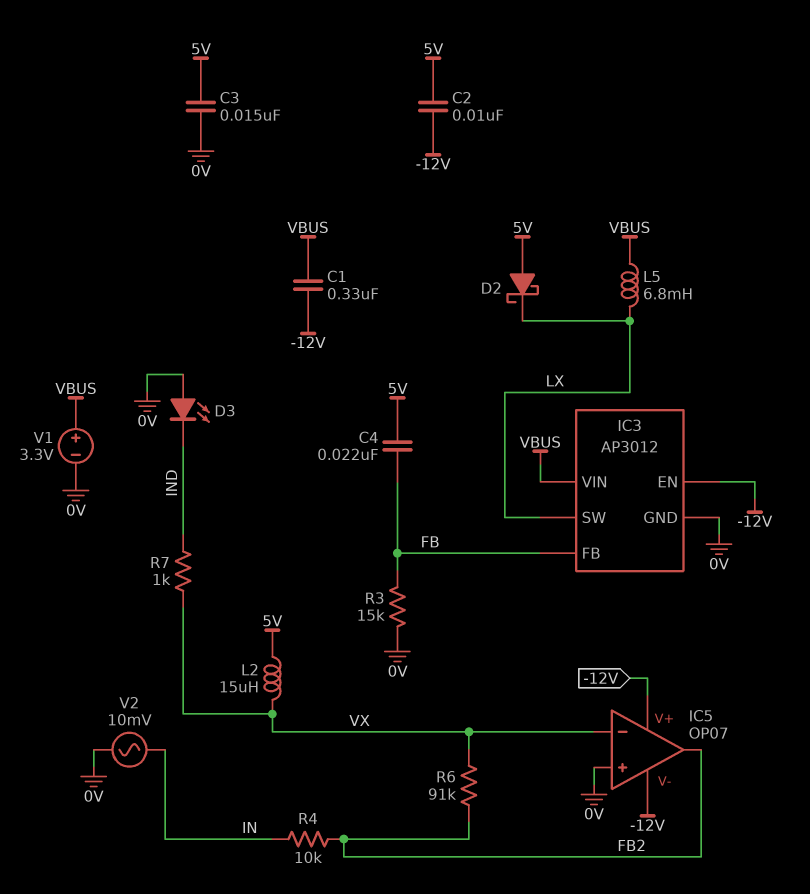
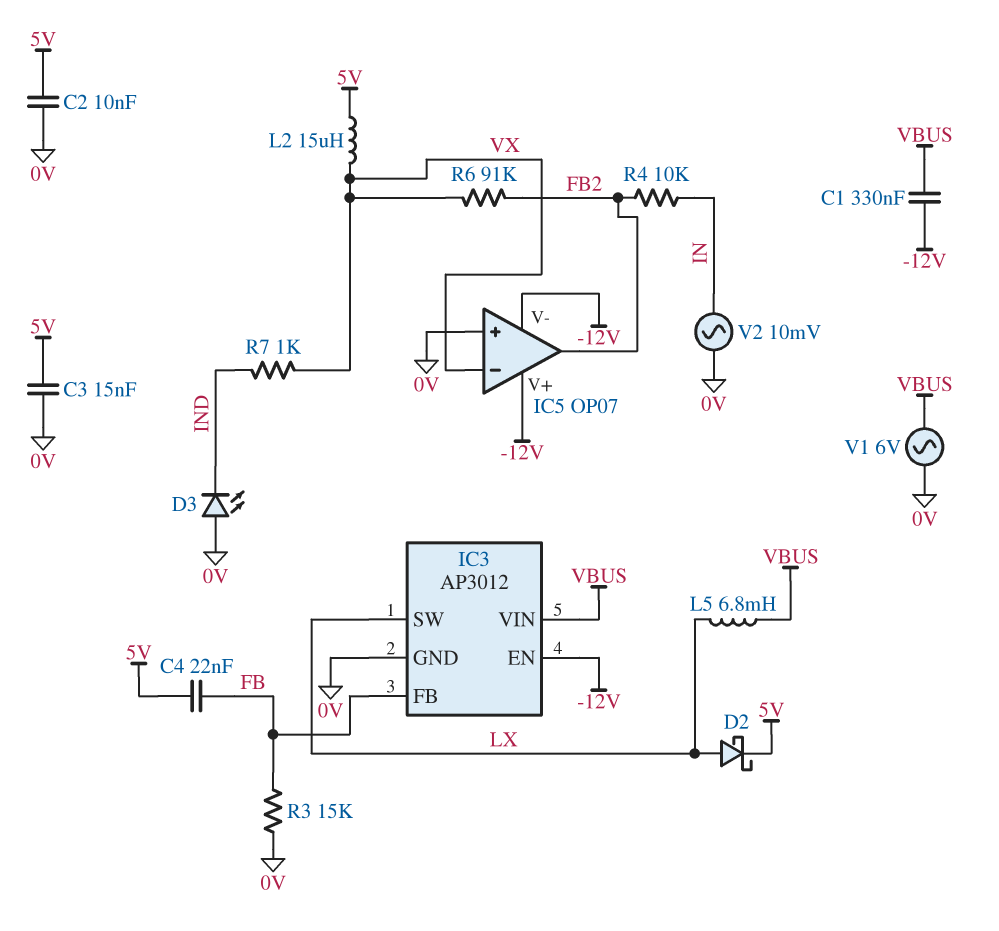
C2: 10nF (-12V, 5V) -> 10nF (0V, 5V)
D2: schottky (A 5V, K LX) -> schottky (A LX, K 5V)
V1: 3.3V (plus VBUS, minus 0V) -> AC 6V (0V, VBUS)

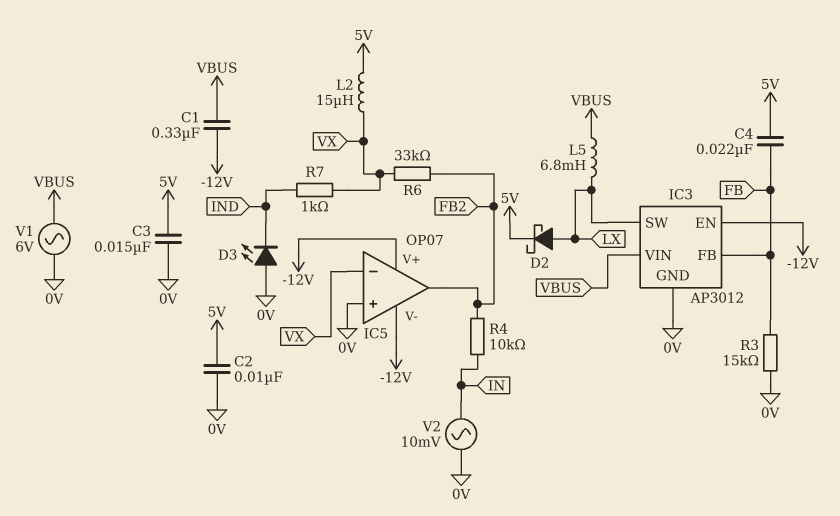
R6: 91k (FB2, VX) -> 33k (FB2, VX)

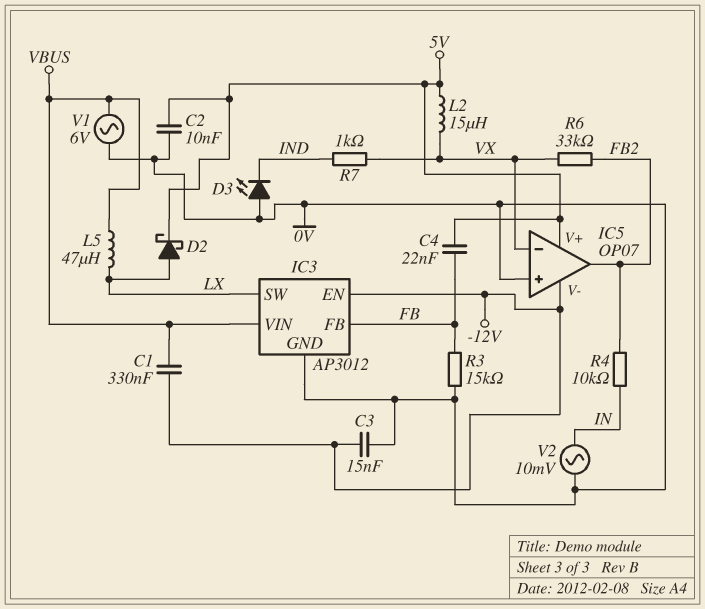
C3: 15nF (0V, 5V) -> 15nF (-12V, 0V)
IC5 pin V+: -12V -> 5V
L5: 6.8mH (LX, VBUS) -> 47uH (LX, VBUS)

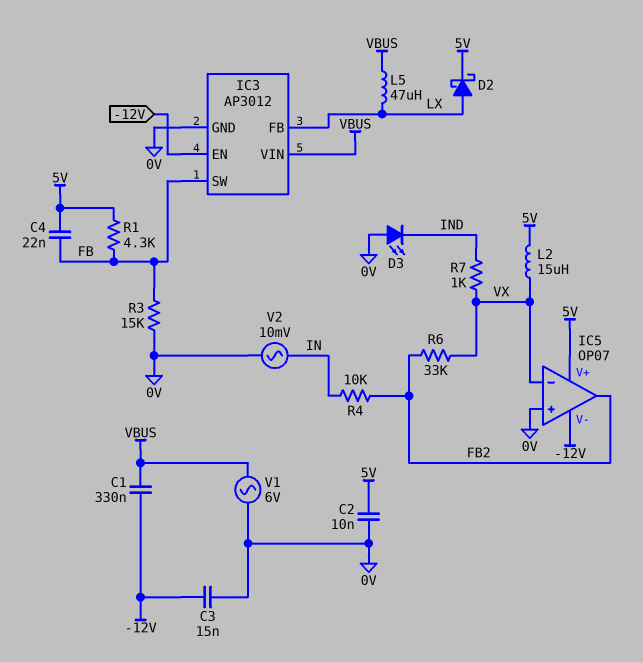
IC3 pin FB: FB -> LX
IC3 pin SW: LX -> FB
R1: none -> 4.3k (5V, FB)

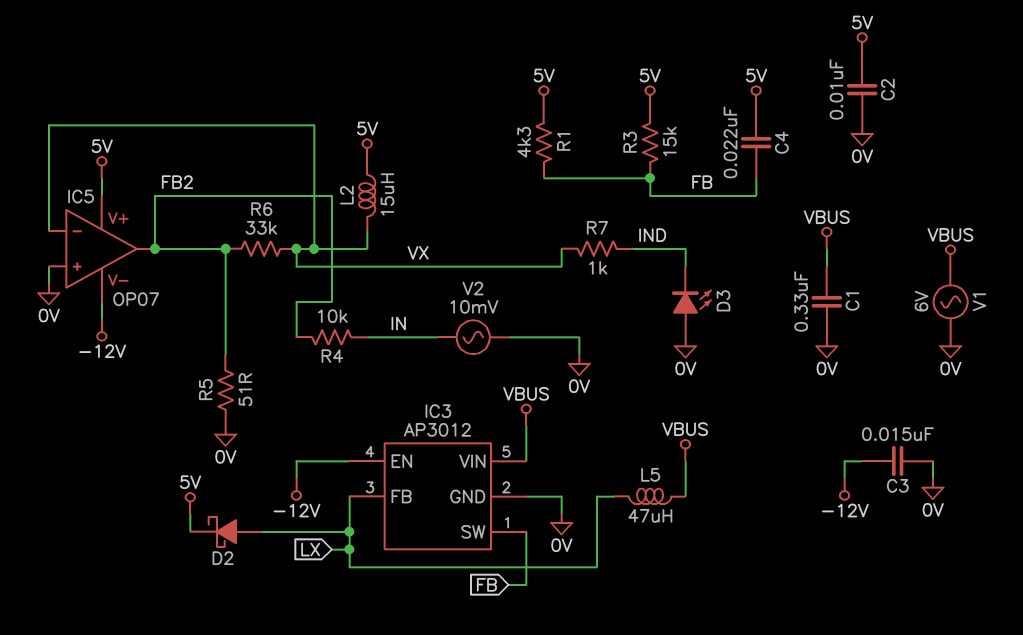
C1: 330nF (-12V, VBUS) -> 330nF (0V, VBUS)
R3: 15k (0V, FB) -> 15k (5V, FB)
R5: none -> 51 (0V, FB2)

